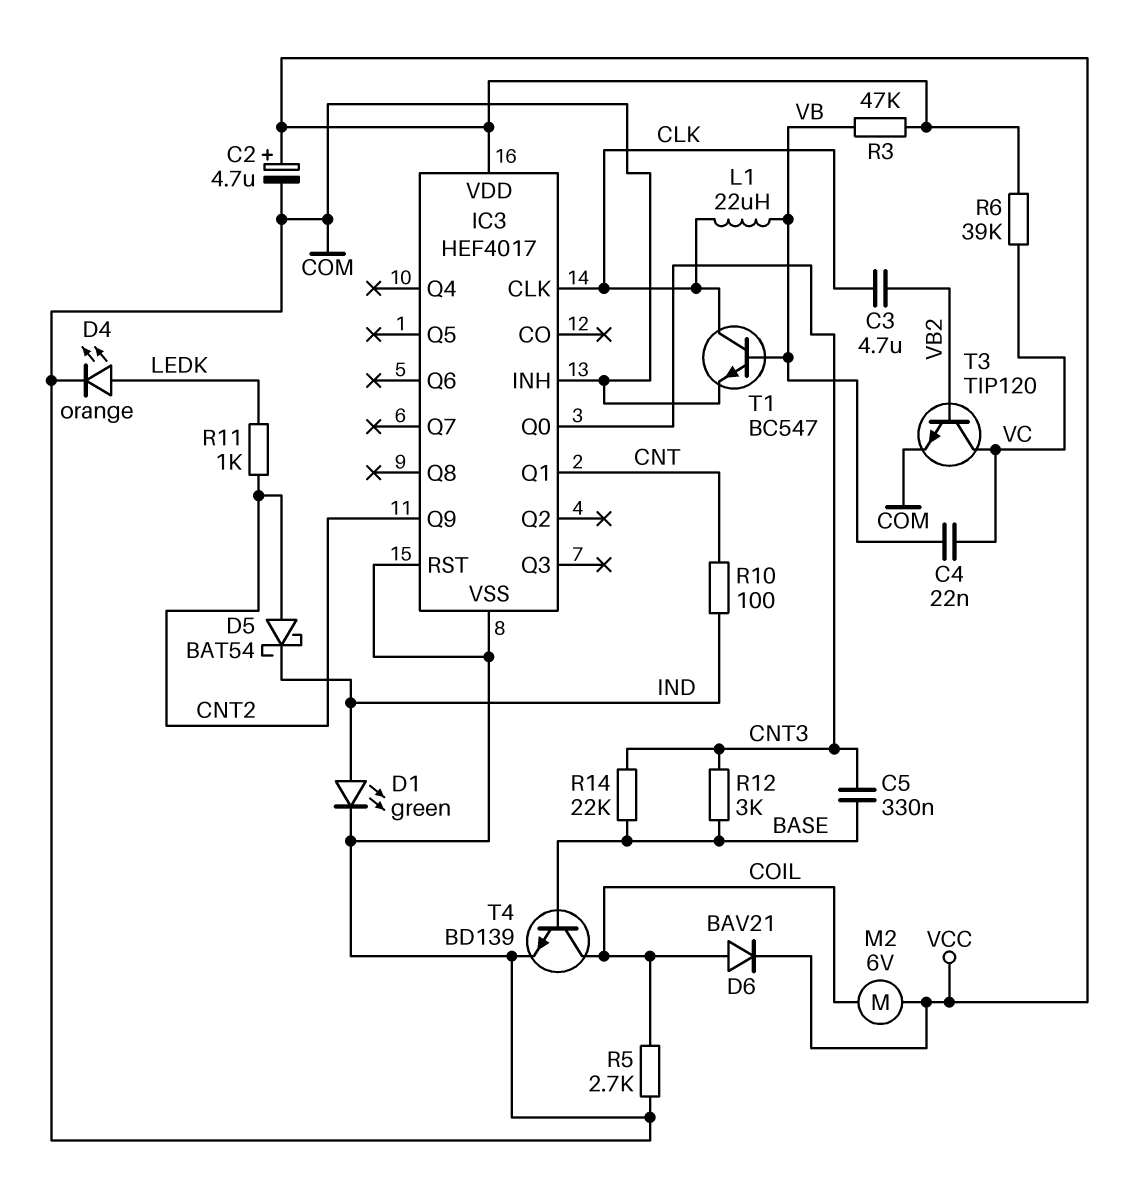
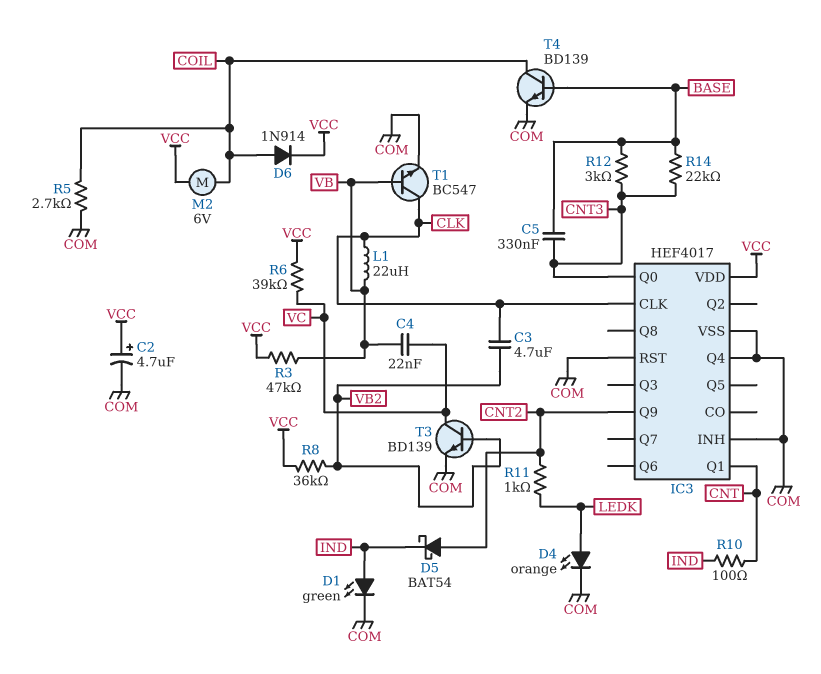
D6: diode BAV21 (A COIL, K VCC) -> diode 1N914 (A COIL, K VCC)
IC3 pin Q4: none -> COM
R8: none -> 36k (VB2, VCC)
T3: NPN TIP120 (B VB2, C VC, E COM) -> NPN BD139 (B VB2, C VC, E COM)

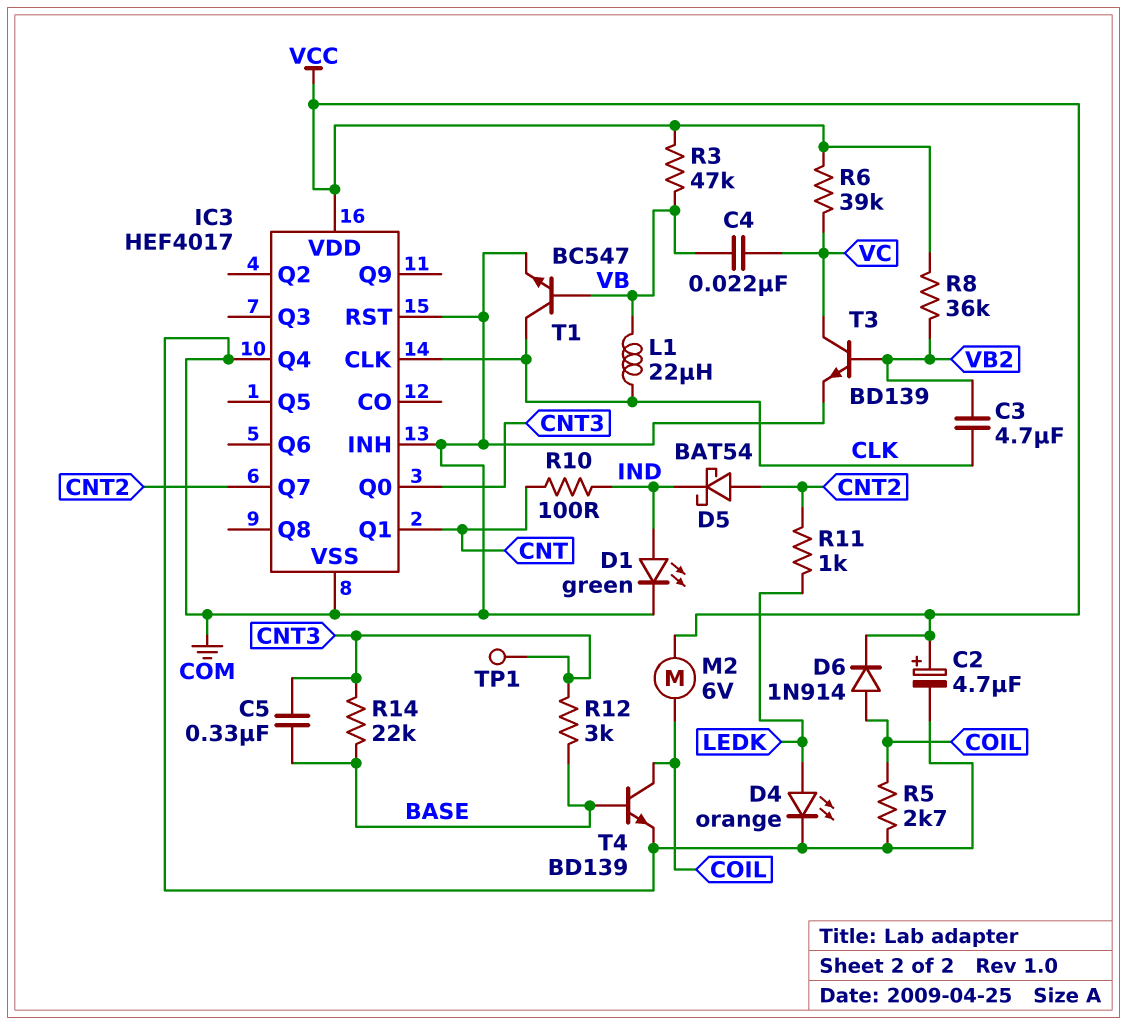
IC3 pin Q7: none -> CNT2
IC3 pin Q9: CNT2 -> none
TP1: none -> test point (CNT3)

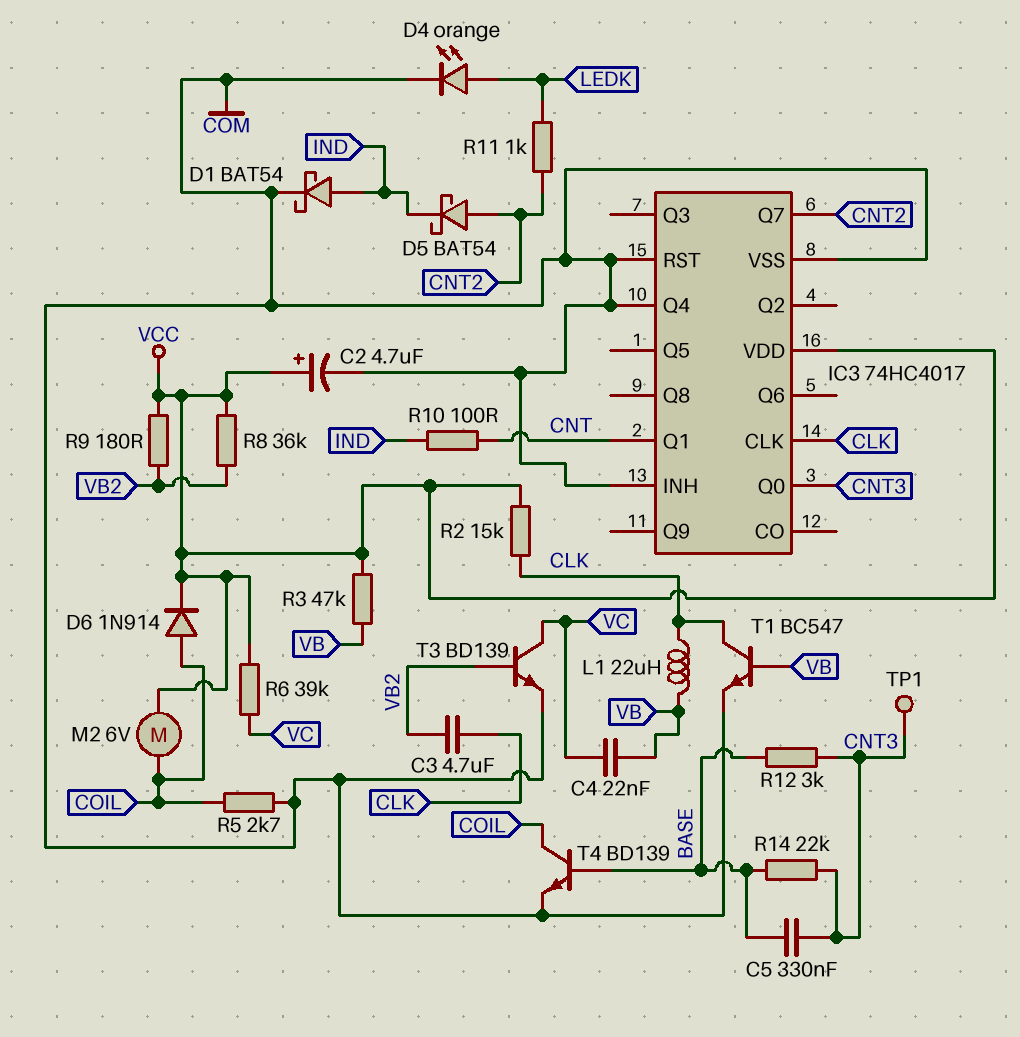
D1: LED green (A IND, K COM) -> schottky BAT54 (A IND, K COM)
IC3: HEF4017 -> 74HC4017
R2: none -> 15k (CLK, VCC)
R9: none -> 180 (VB2, VCC)

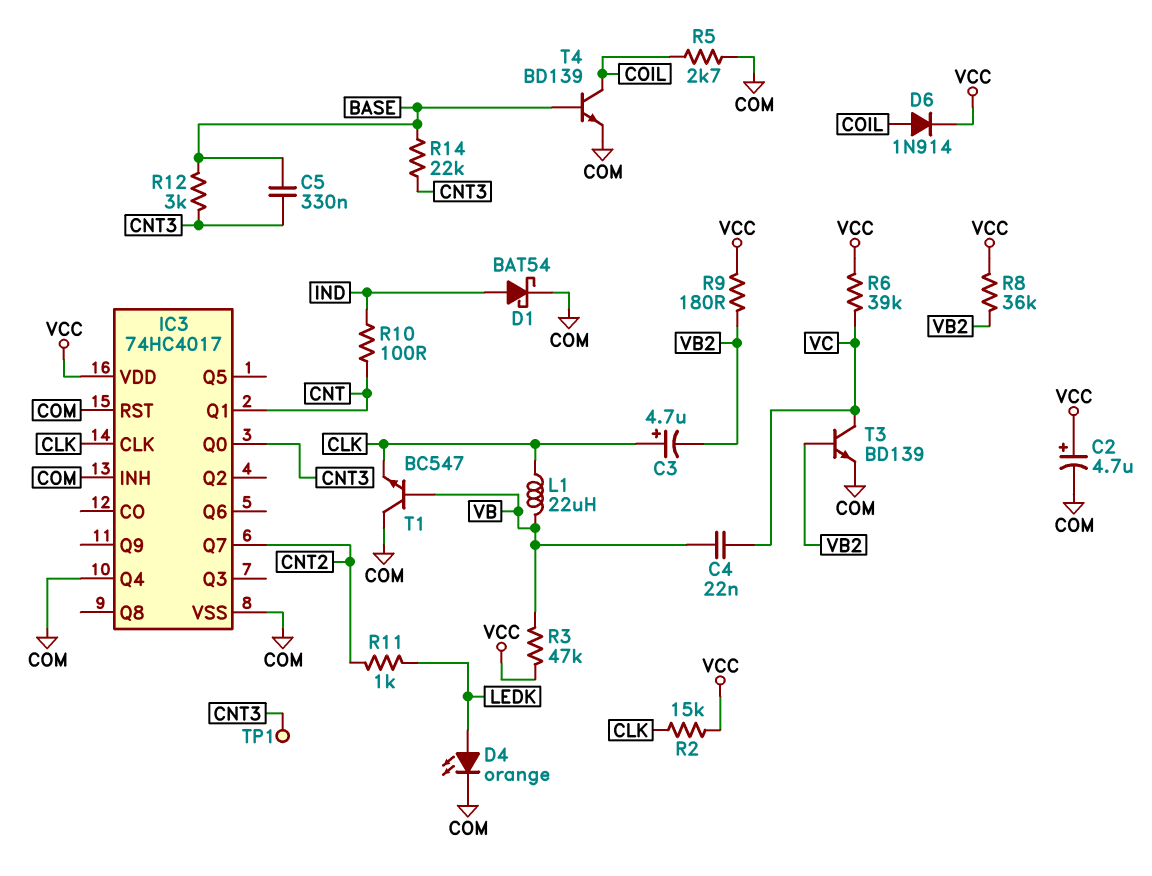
C3: 4.7uF (CLK, VB2) -> 4.7uF (plus CLK, minus VB2)
D5: schottky BAT54 (A CNT2, K IND) -> none
M2: motor 6V (COIL, VCC) -> none
T1: NPN BC547 (B VB, C CLK, E COM) -> NPN BC547 (B VB, C COM, E CLK)

